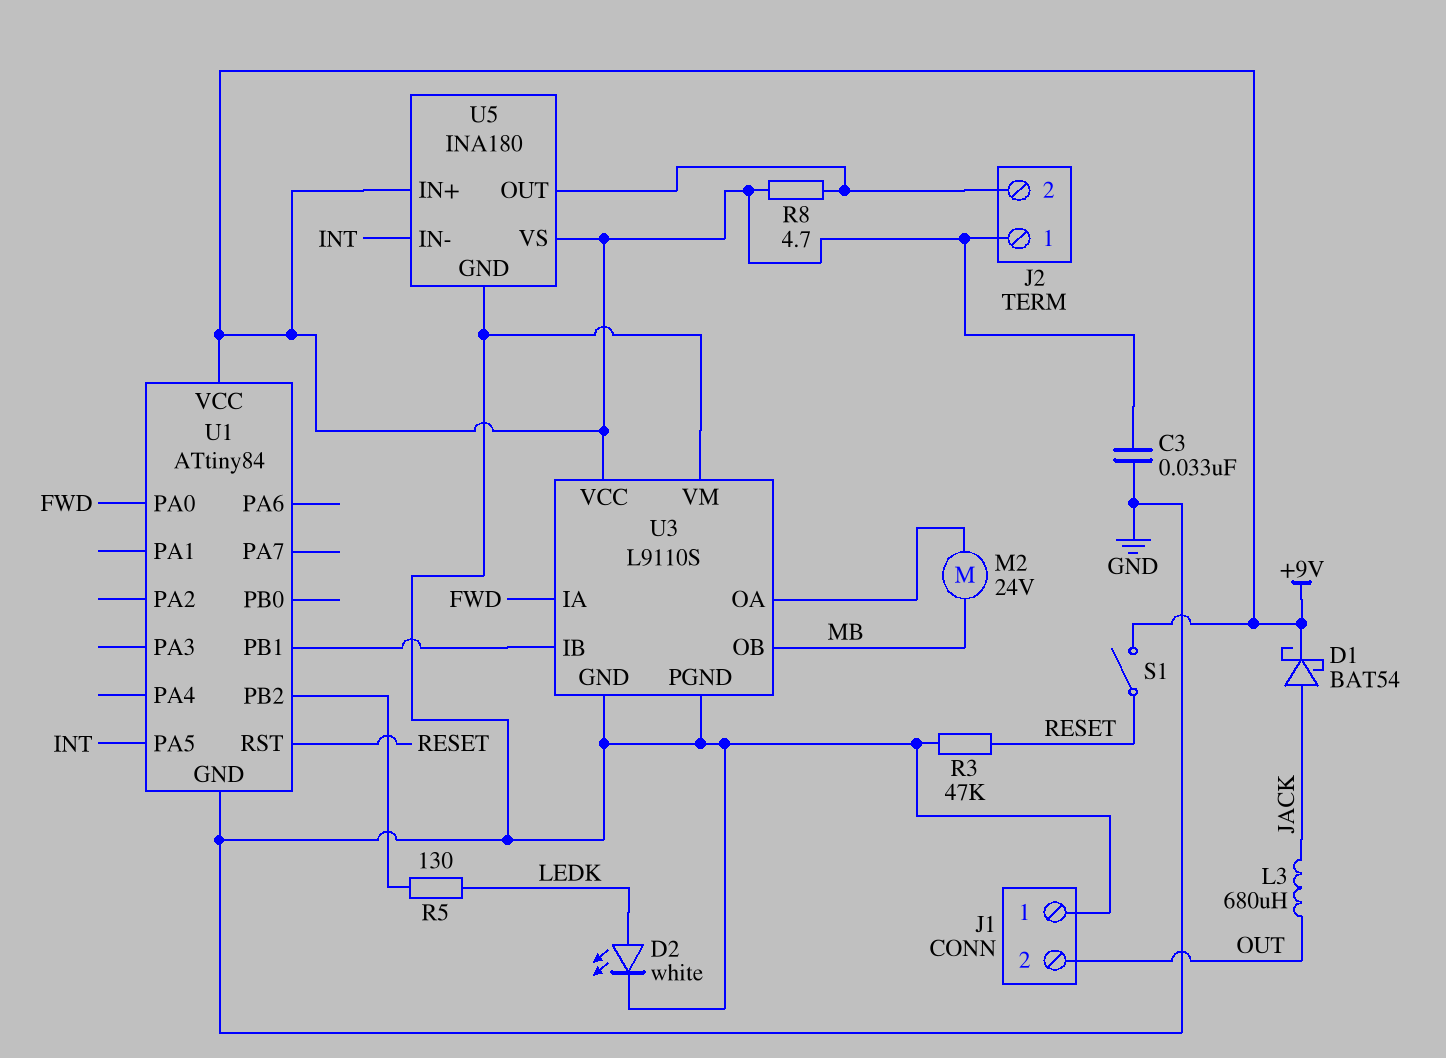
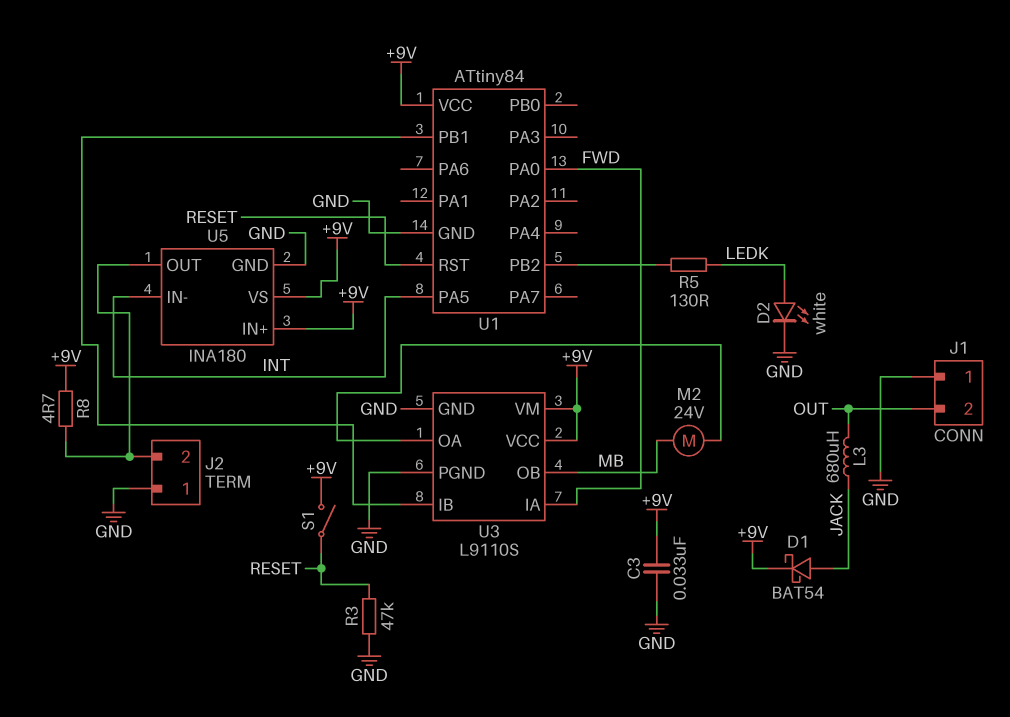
J2 pin 1: +9V -> GND
U3 pin VM: GND -> +9V

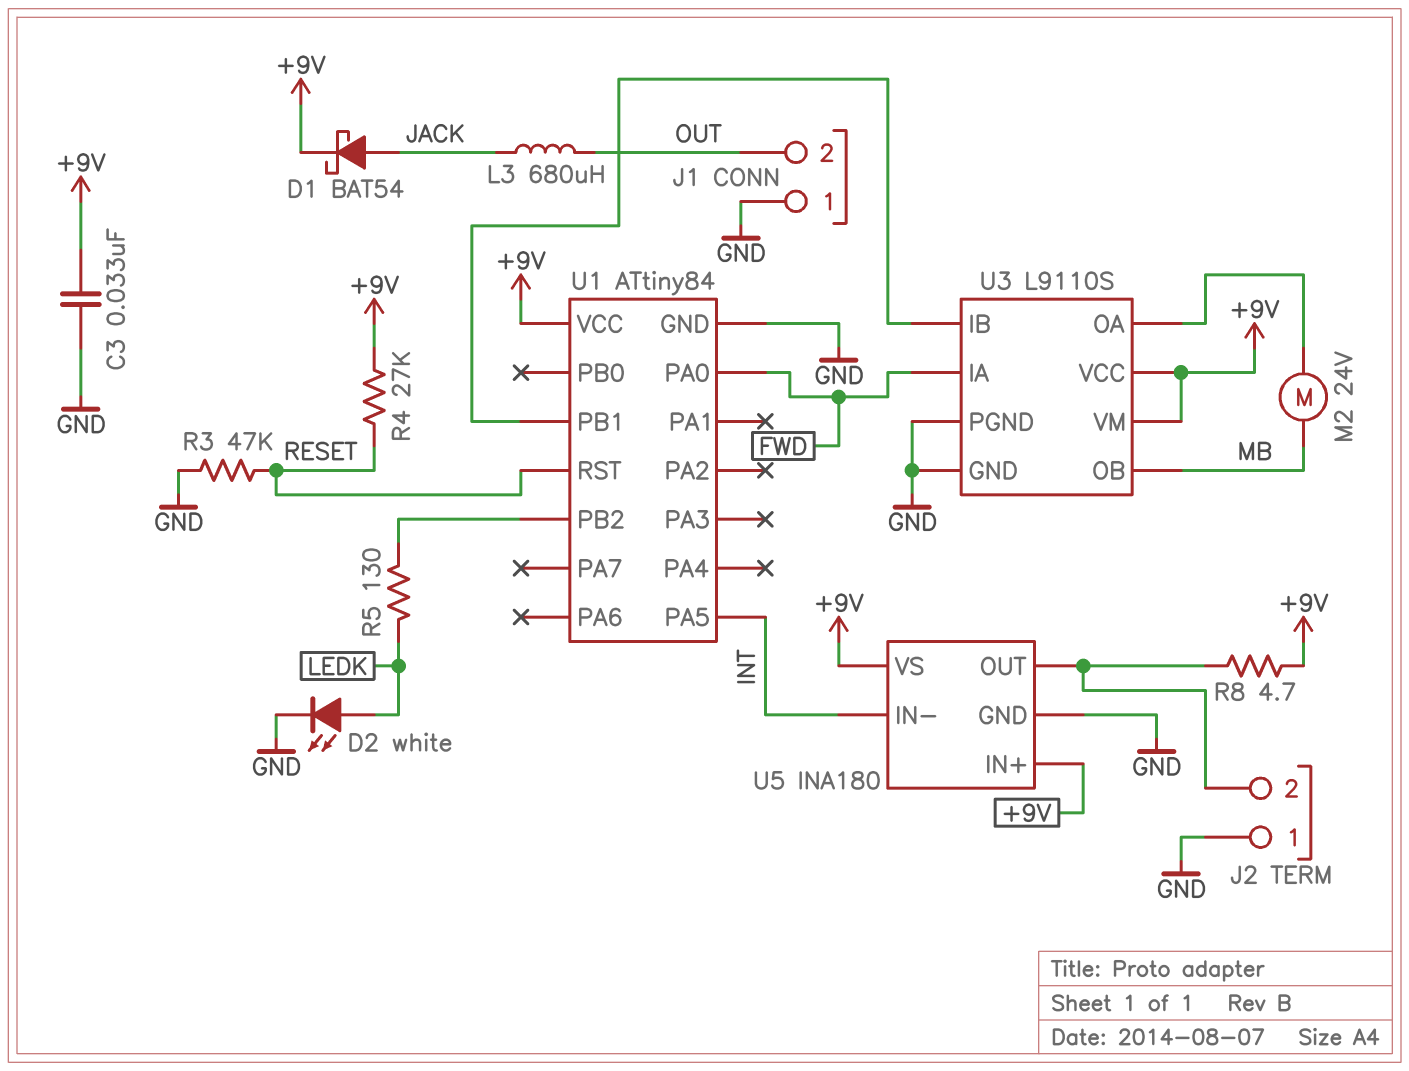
R4: none -> 27k (+9V, RESET)
S1: switch (+9V, RESET) -> none

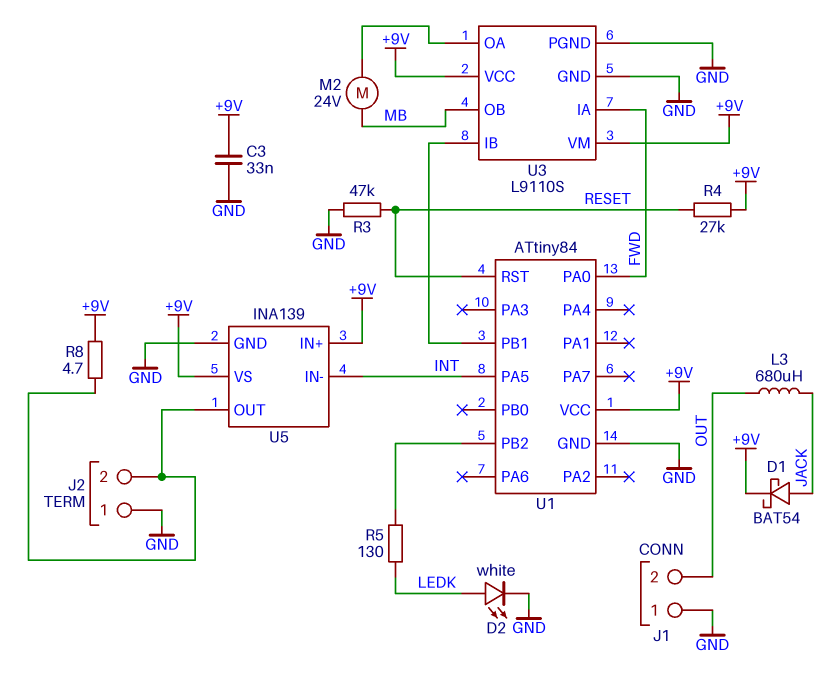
U5: INA180 -> INA139

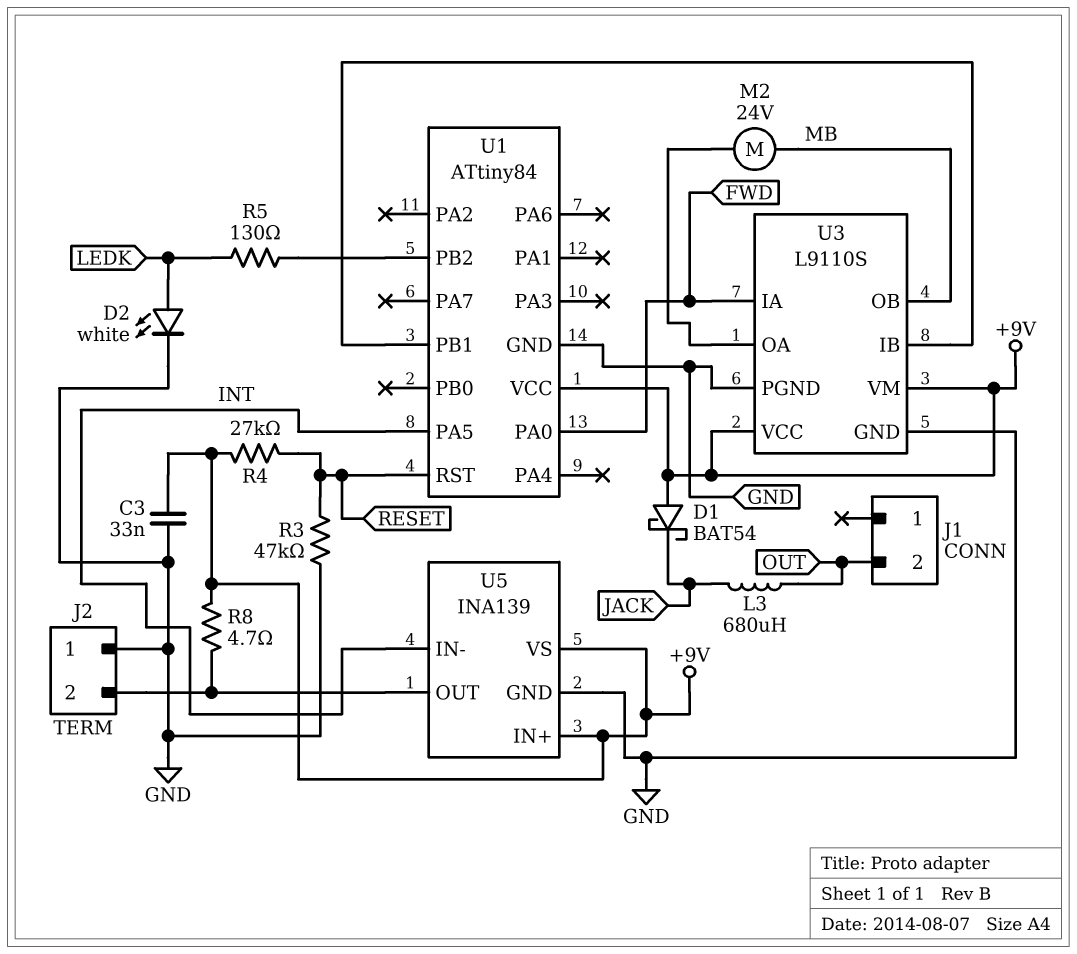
D1: schottky BAT54 (A JACK, K +9V) -> schottky BAT54 (A +9V, K JACK)
J1 pin 1: GND -> none

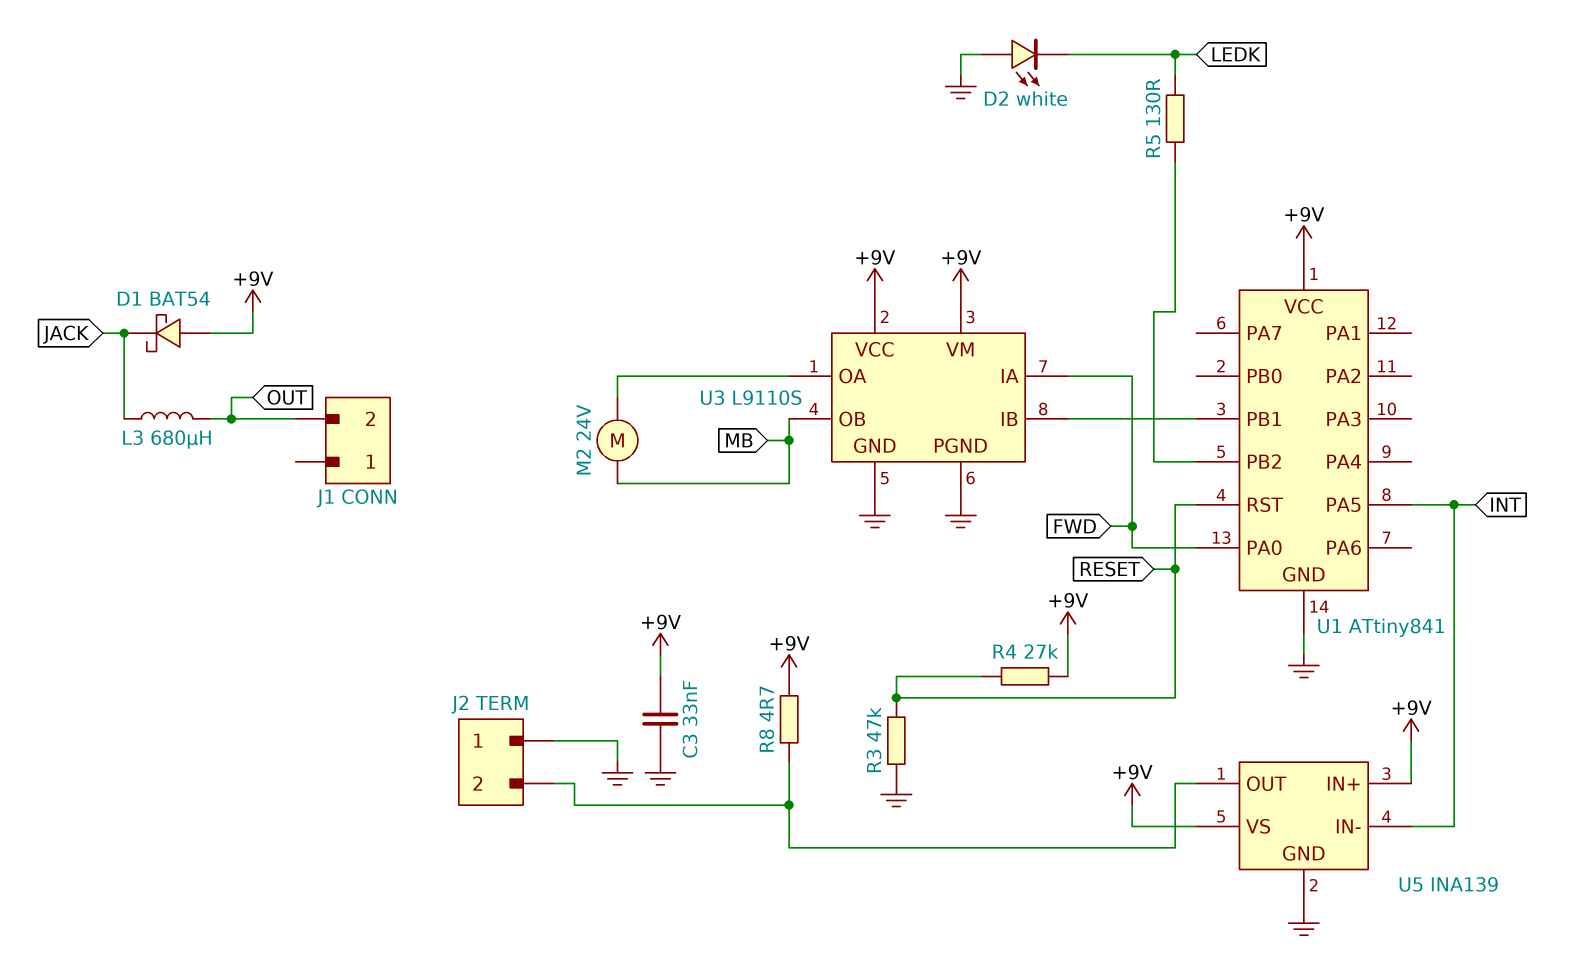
D2: LED white (A LEDK, K GND) -> LED white (A GND, K LEDK)
U1: ATtiny84 -> ATtiny841

